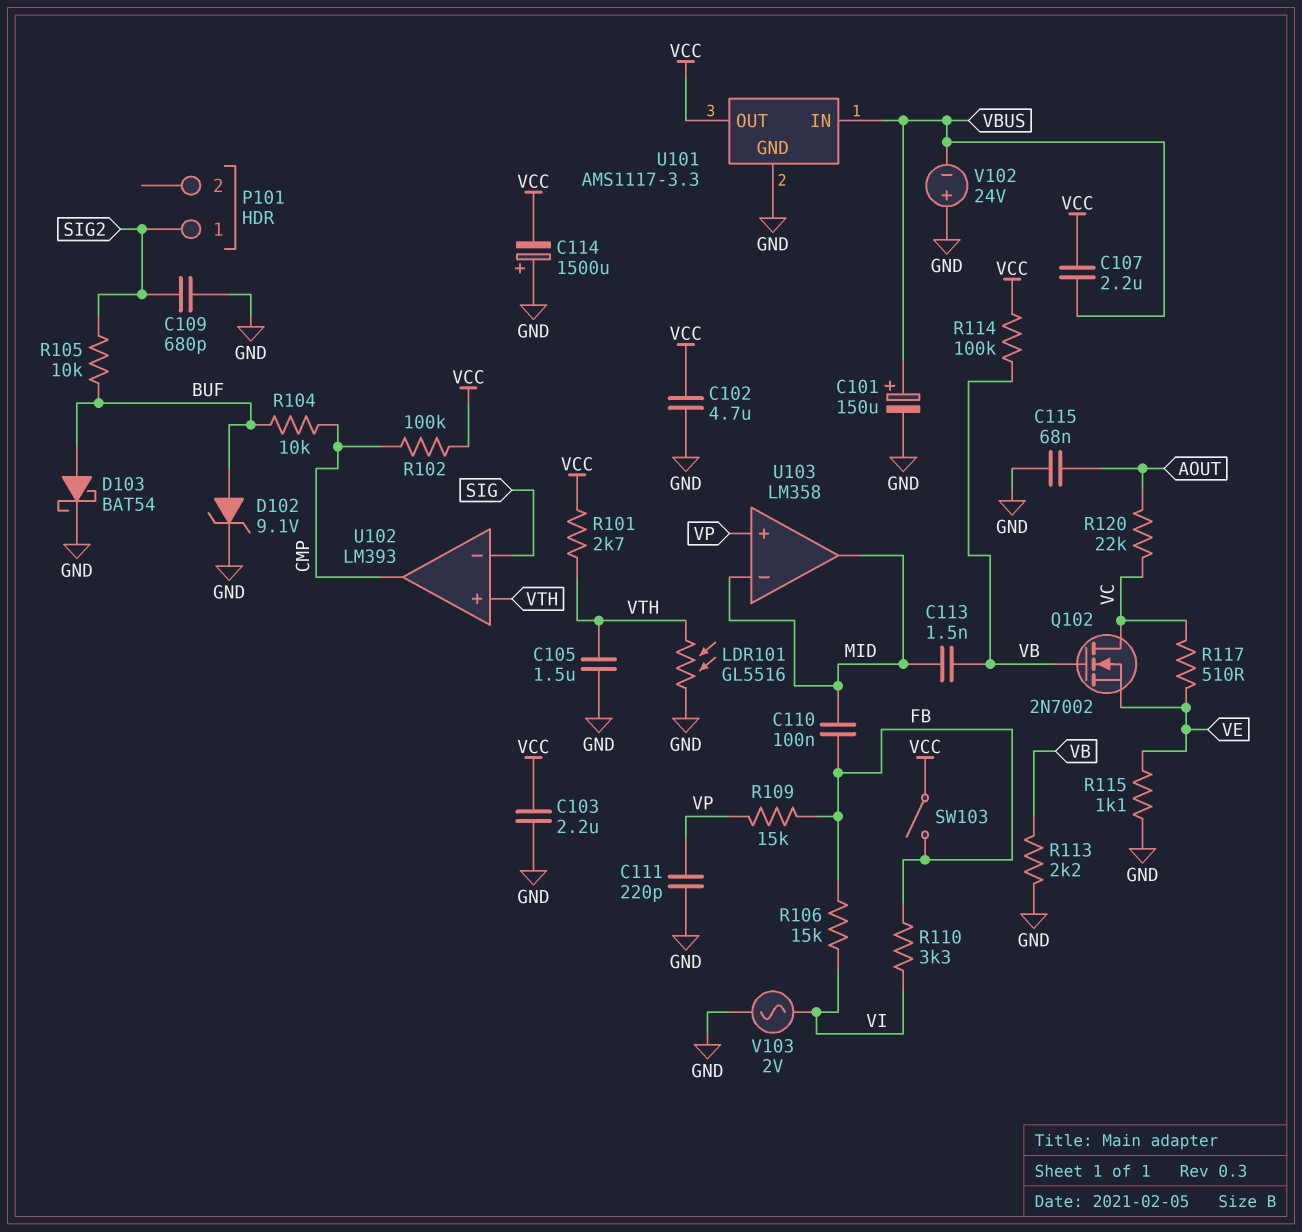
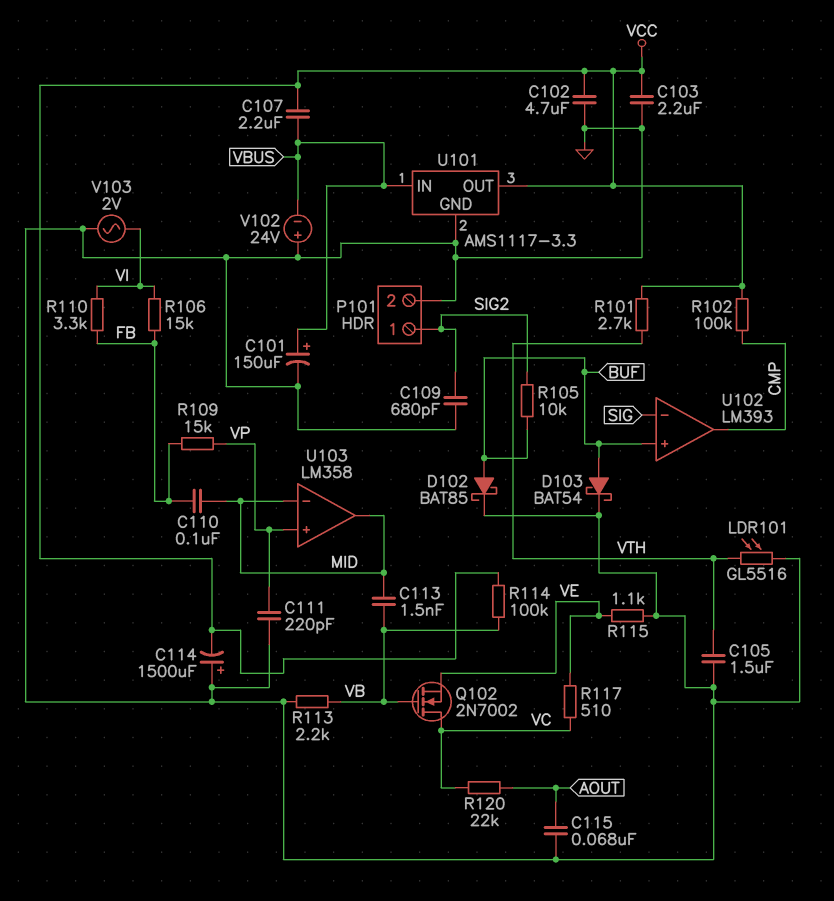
D102: zener 9.1V (A BUF, K GND) -> schottky BAT85 (A BUF, K GND)
P101 pin 2: none -> GND
R104: 10k (BUF, CMP) -> none
SW103: switch (FB, VCC) -> none
U102 pin in+: VTH -> BUF

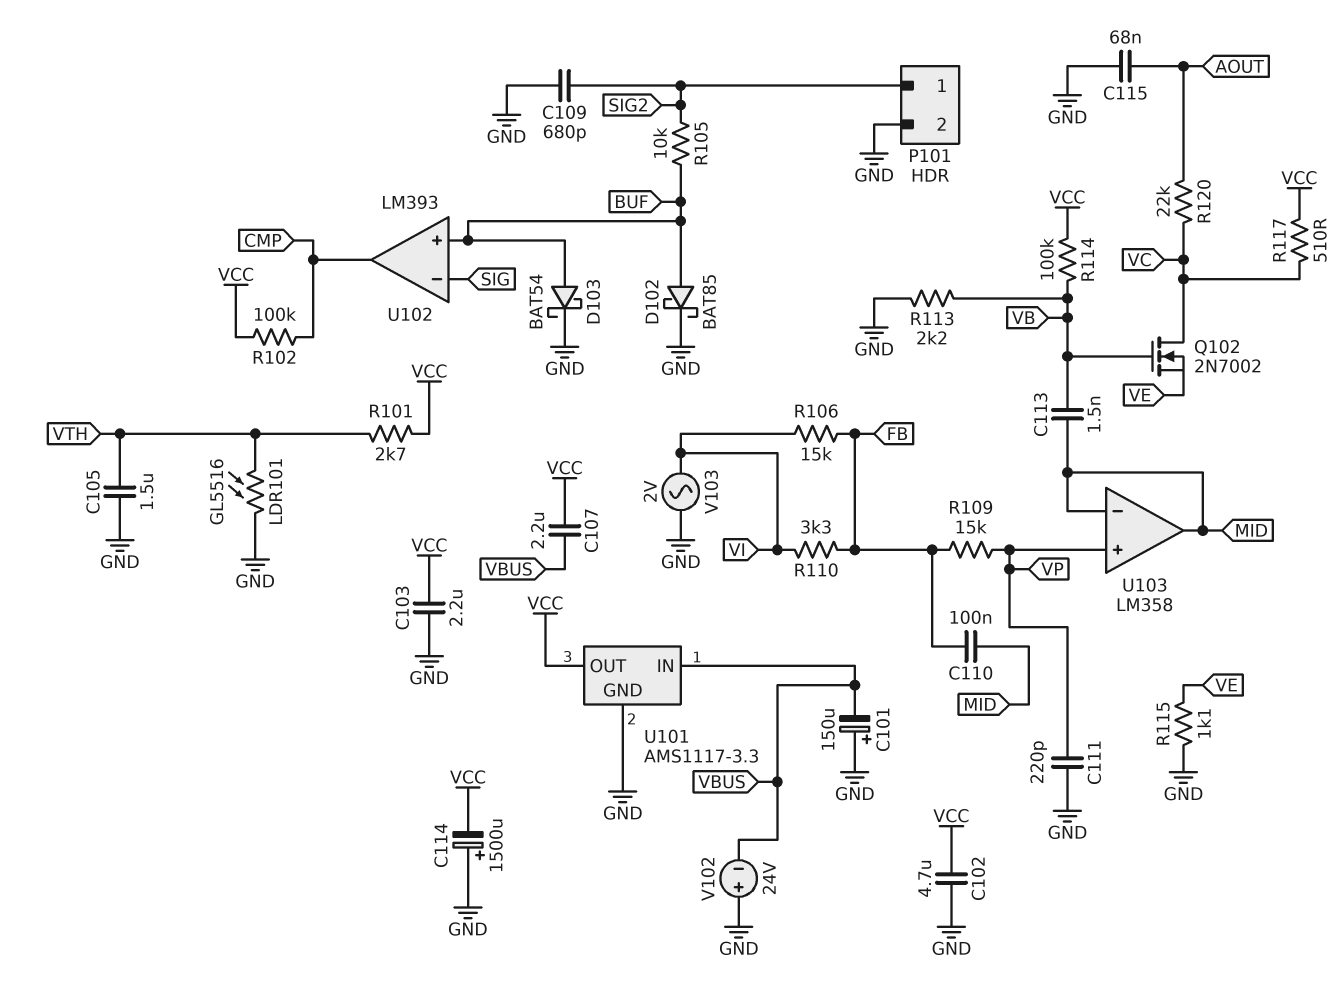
C101: 150uF (plus VBUS, minus GND) -> 150uF (plus GND, minus VBUS)
R117: 510 (VC, VE) -> 510 (VC, VCC)

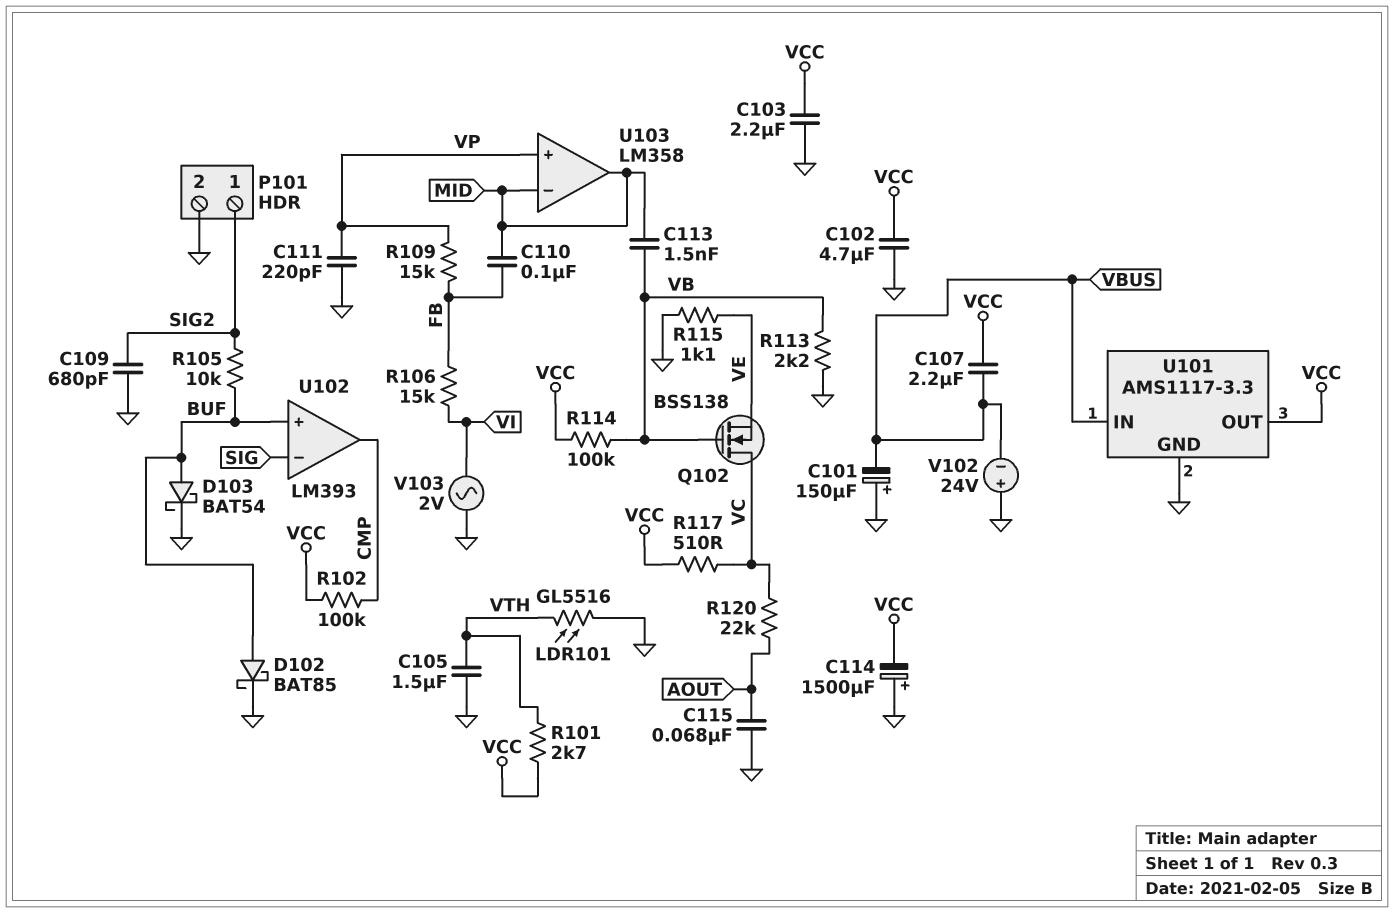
Q102: NMOS 2N7002 (G VB, D VC, S VE) -> NMOS BSS138 (G VB, D VC, S VE)
R110: 3.3k (FB, VI) -> none

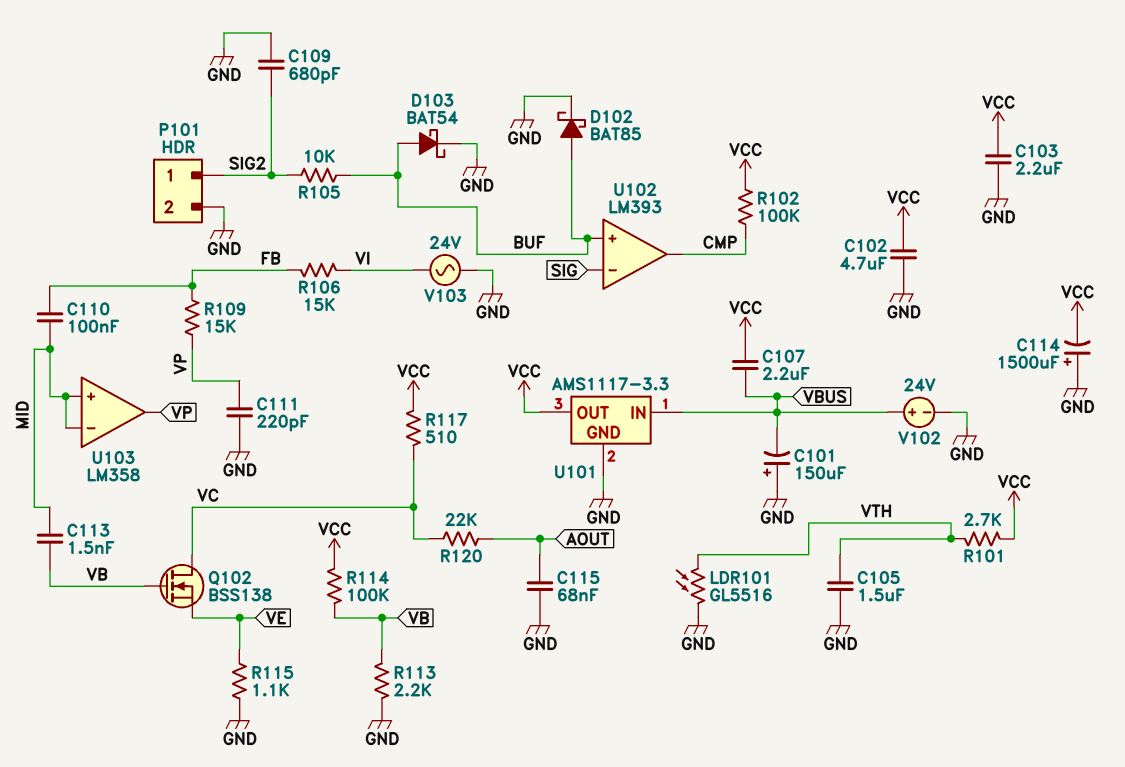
U103 pin in+: VP -> MID
U103 pin out: MID -> VP
V102: 24V (plus GND, minus VBUS) -> 24V (plus VBUS, minus GND)
V103: AC 2V (GND, VI) -> AC 24V (GND, VI)

